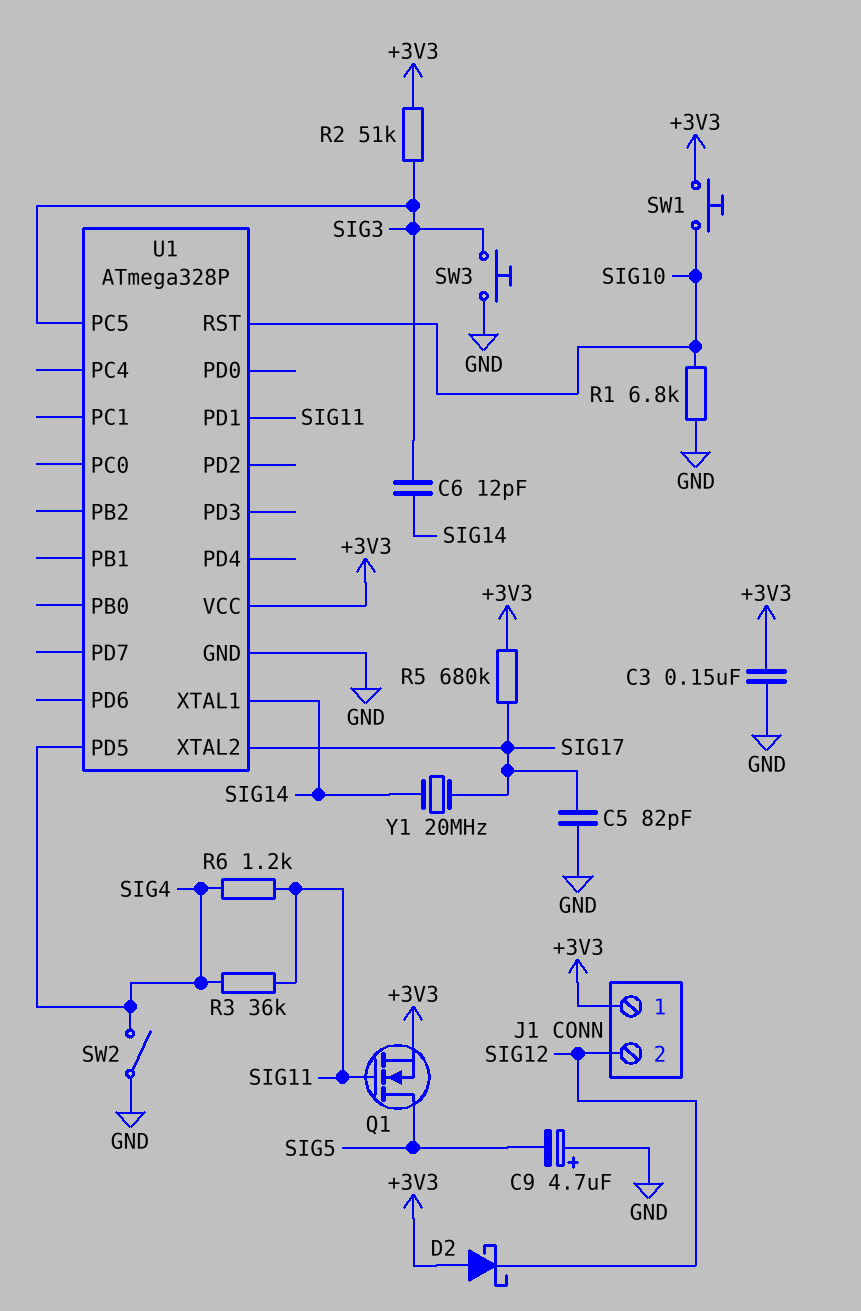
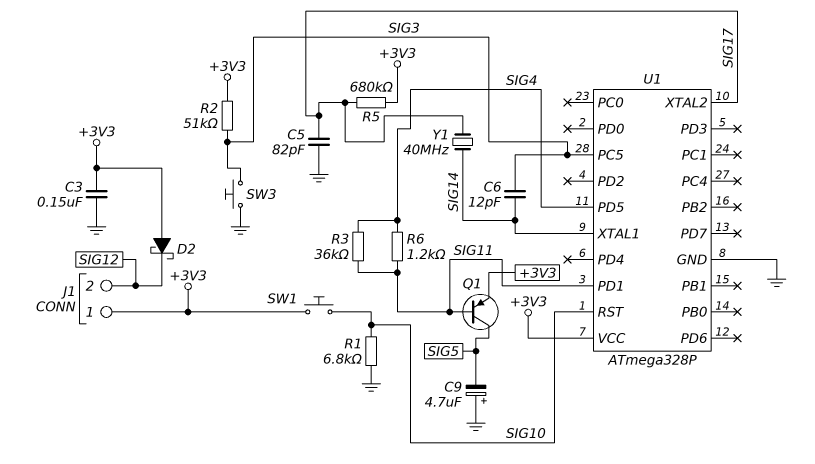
Q1: NMOS (G SIG11, D SIG5, S +3V3) -> PNP (B SIG11, C SIG5, E +3V3)
SW2: switch (GND, SIG4) -> none
Y1: 20MHz (SIG14, SIG17) -> 40MHz (SIG14, SIG17)

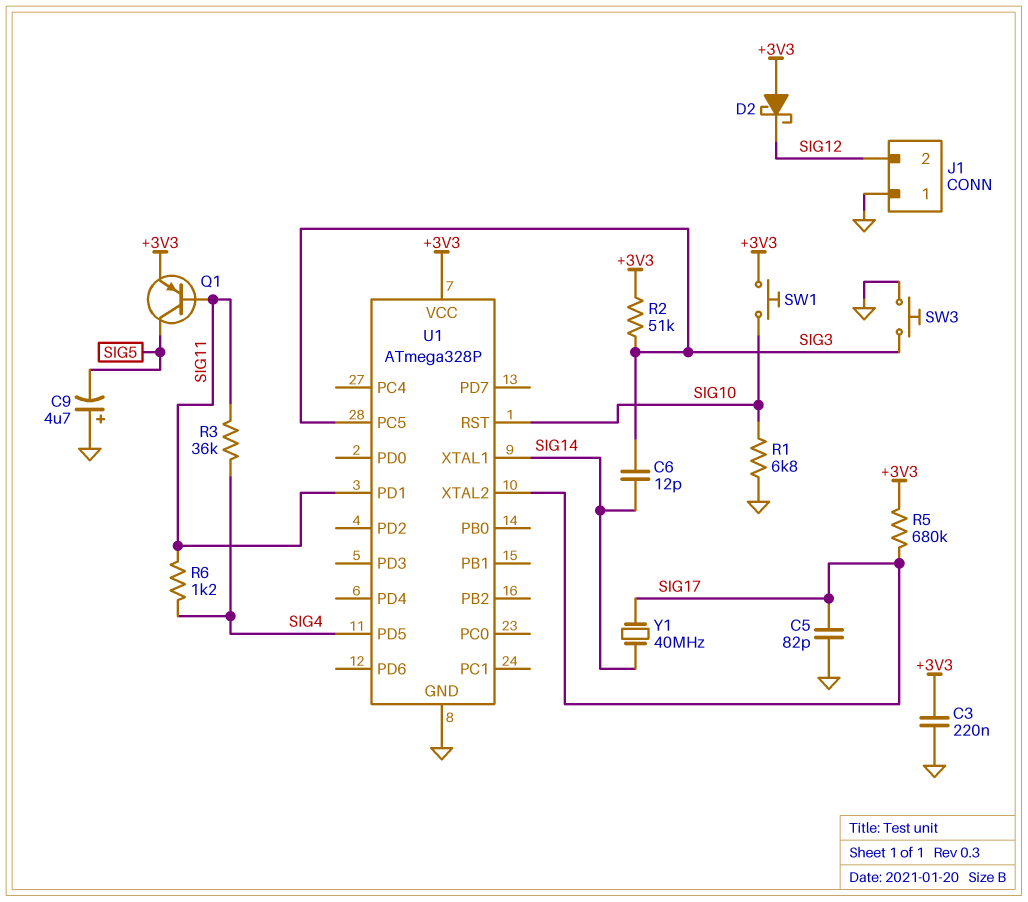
C3: 150nF (+3V3, GND) -> 220nF (+3V3, GND)
J1 pin 1: +3V3 -> GND

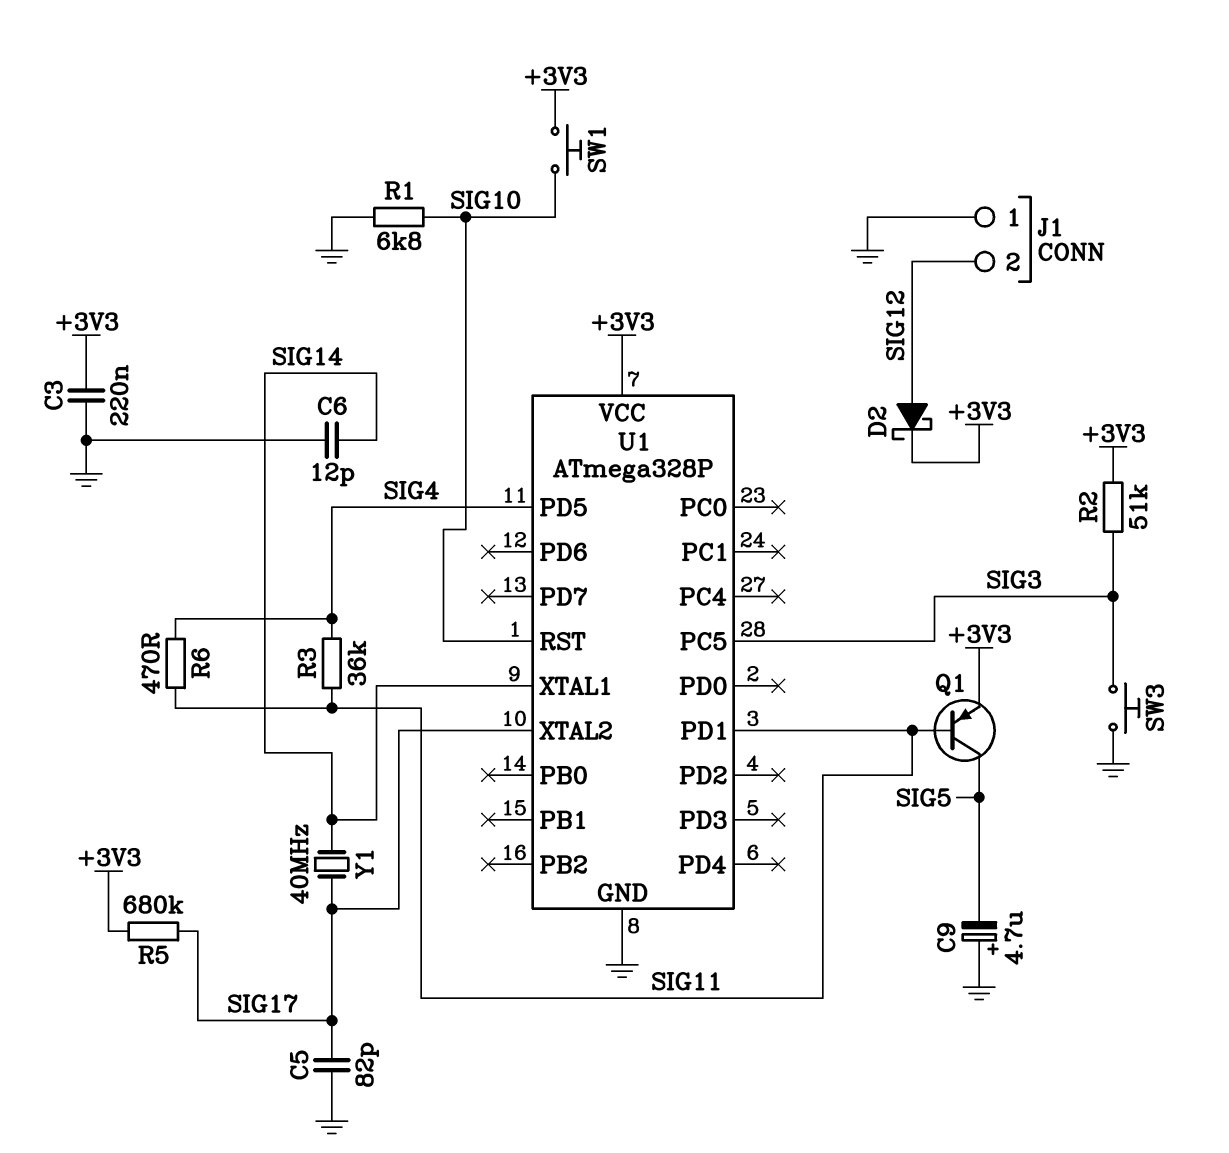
C6: 12pF (SIG3, SIG14) -> 12pF (GND, SIG14)
D2: schottky (A +3V3, K SIG12) -> schottky (A SIG12, K +3V3)
R6: 1.2k (SIG4, SIG11) -> 470 (SIG4, SIG11)

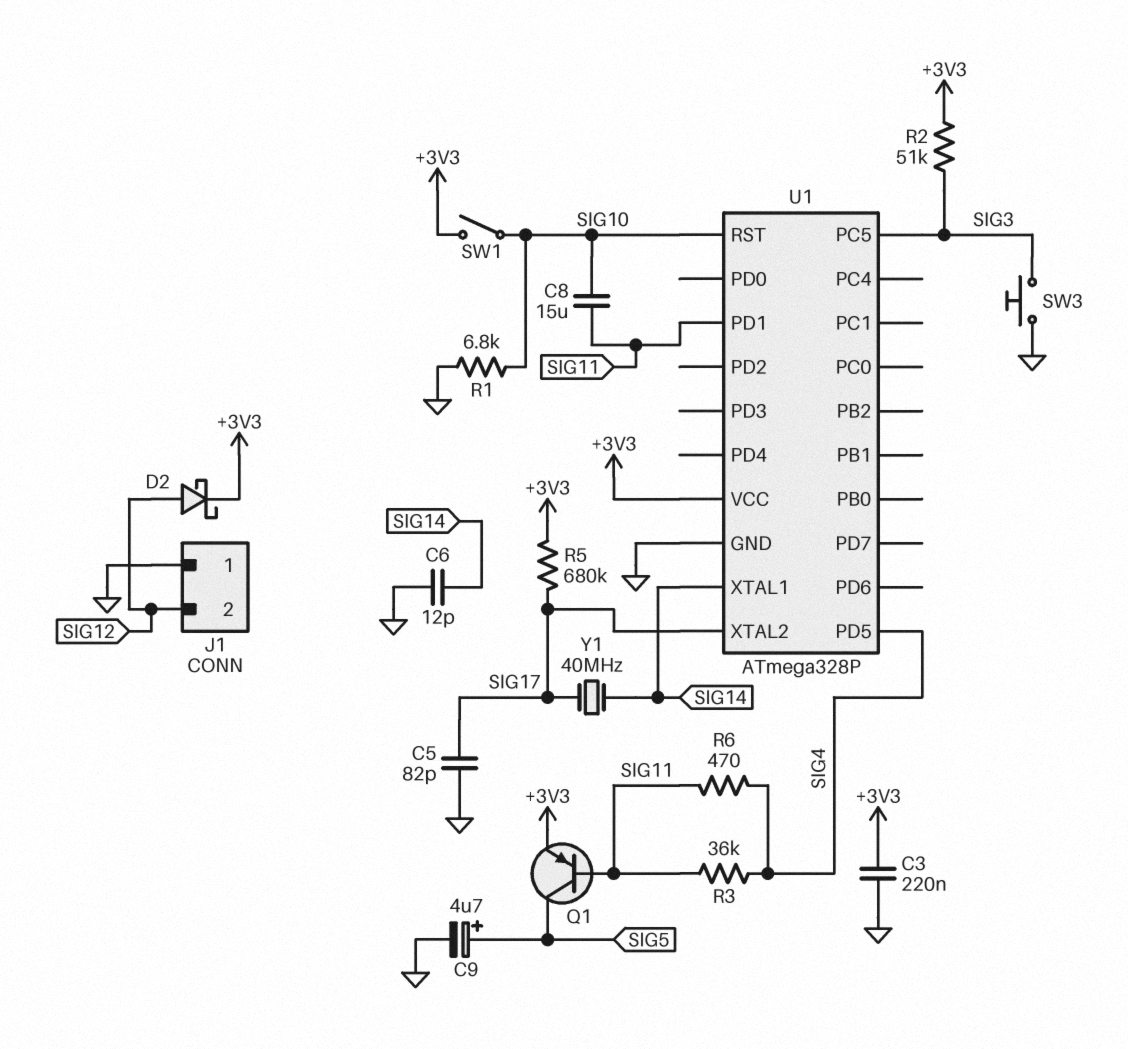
C8: none -> 15uF (SIG10, SIG11)
C9: 4.7uF (plus GND, minus SIG5) -> 4.7uF (plus SIG5, minus GND)
SW1: button (+3V3, SIG10) -> switch (+3V3, SIG10)

